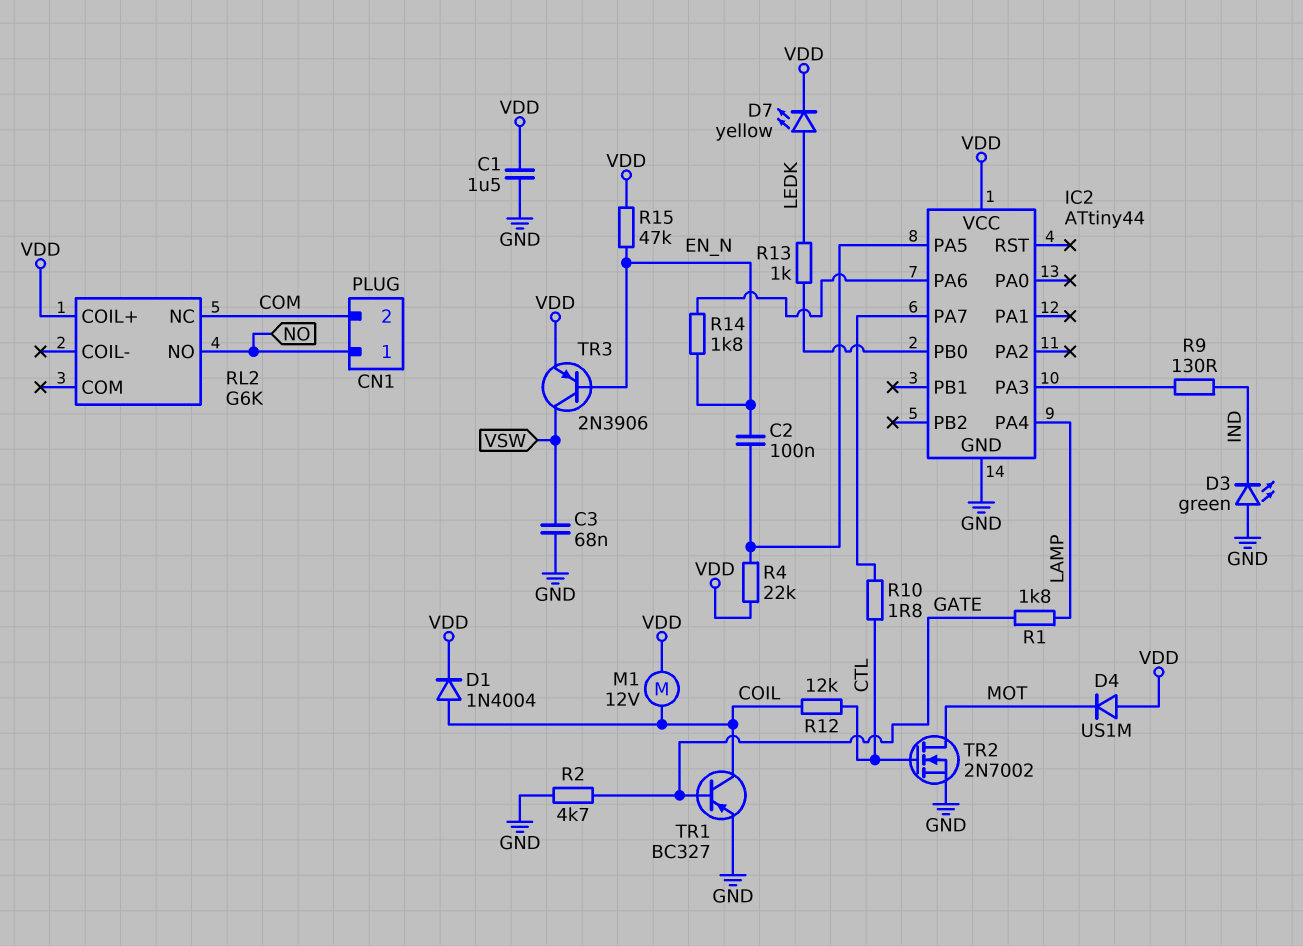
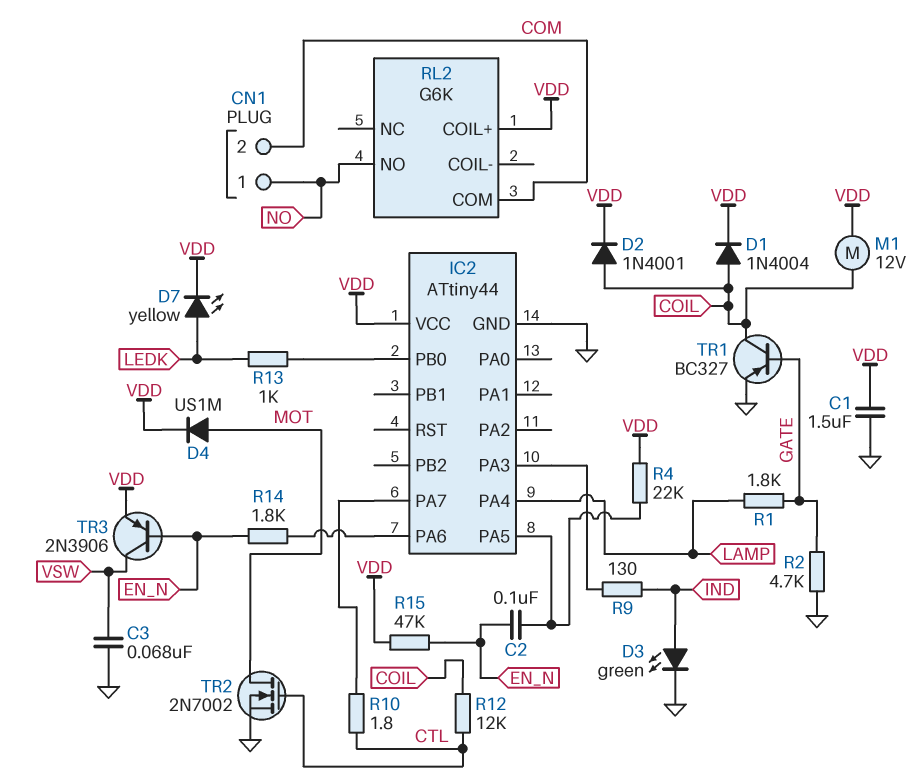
D2: none -> diode 1N4001 (A COIL, K VDD)
D3: LED green (A GND, K IND) -> LED green (A IND, K GND)
D4: diode US1M (A VDD, K MOT) -> diode US1M (A MOT, K VDD)
RL2 pin COM: none -> COM
RL2 pin NC: COM -> none

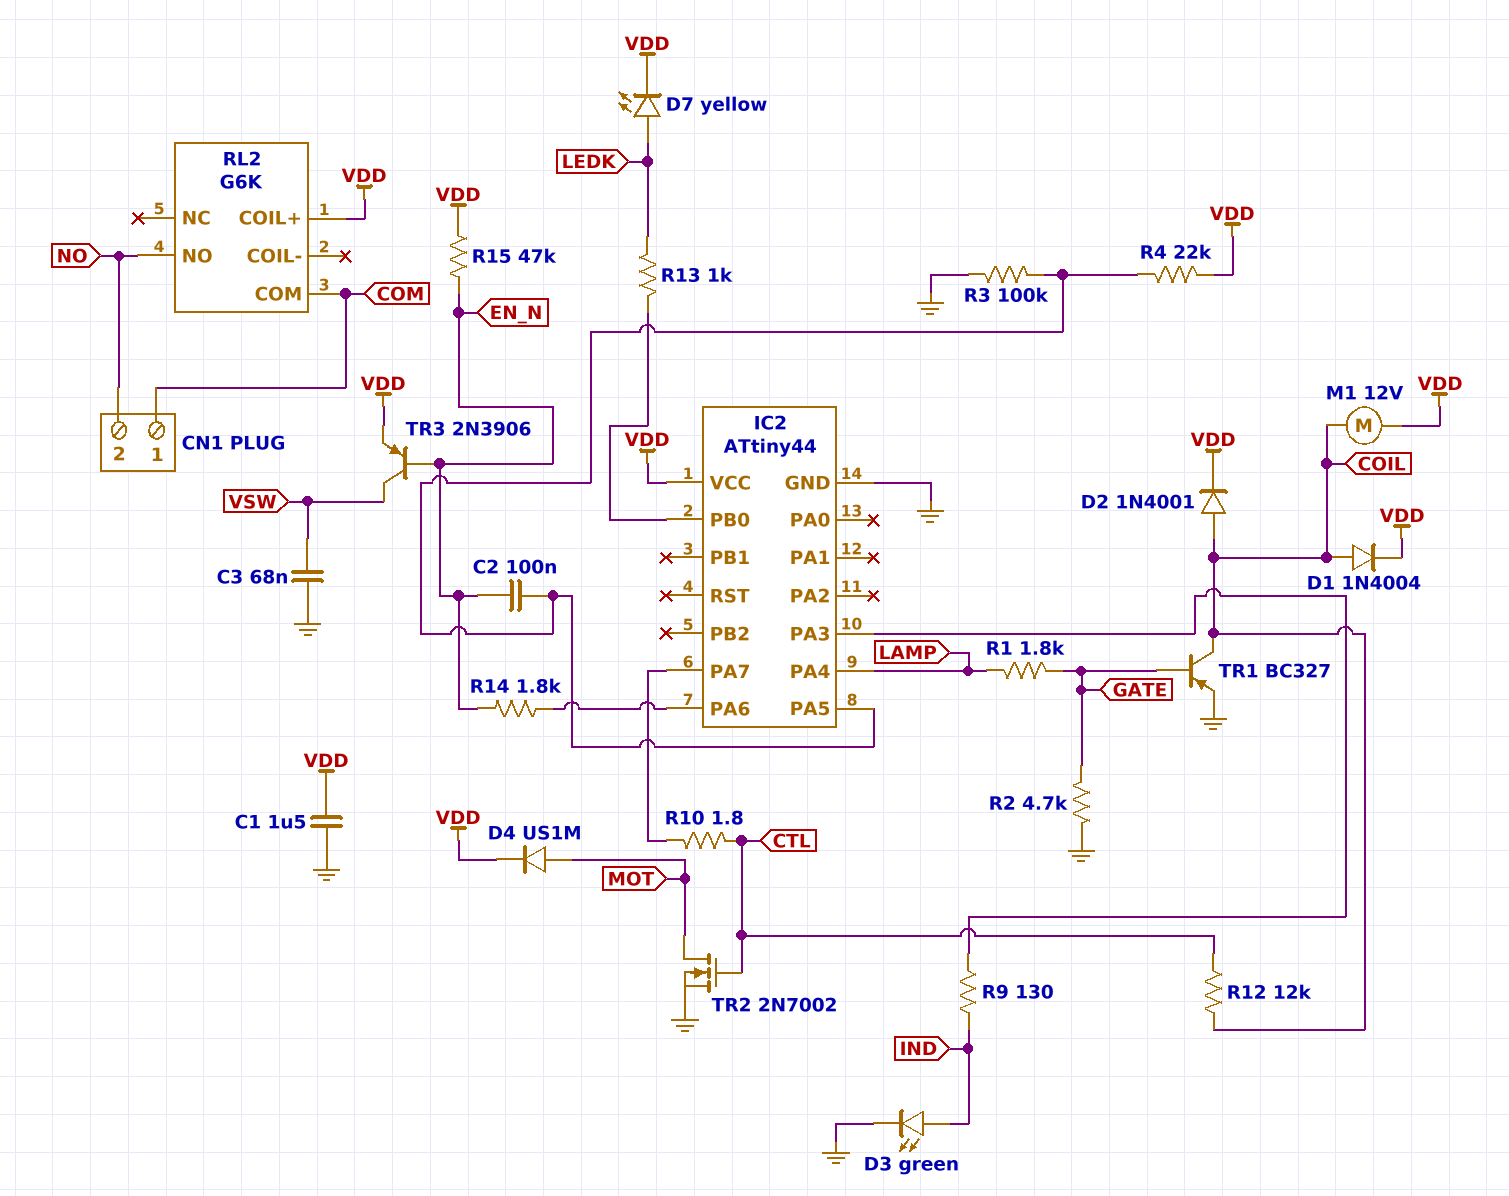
CN1 pin 1: NO -> COM
CN1 pin 2: COM -> NO
R3: none -> 100k (GND, IC2/PA5)

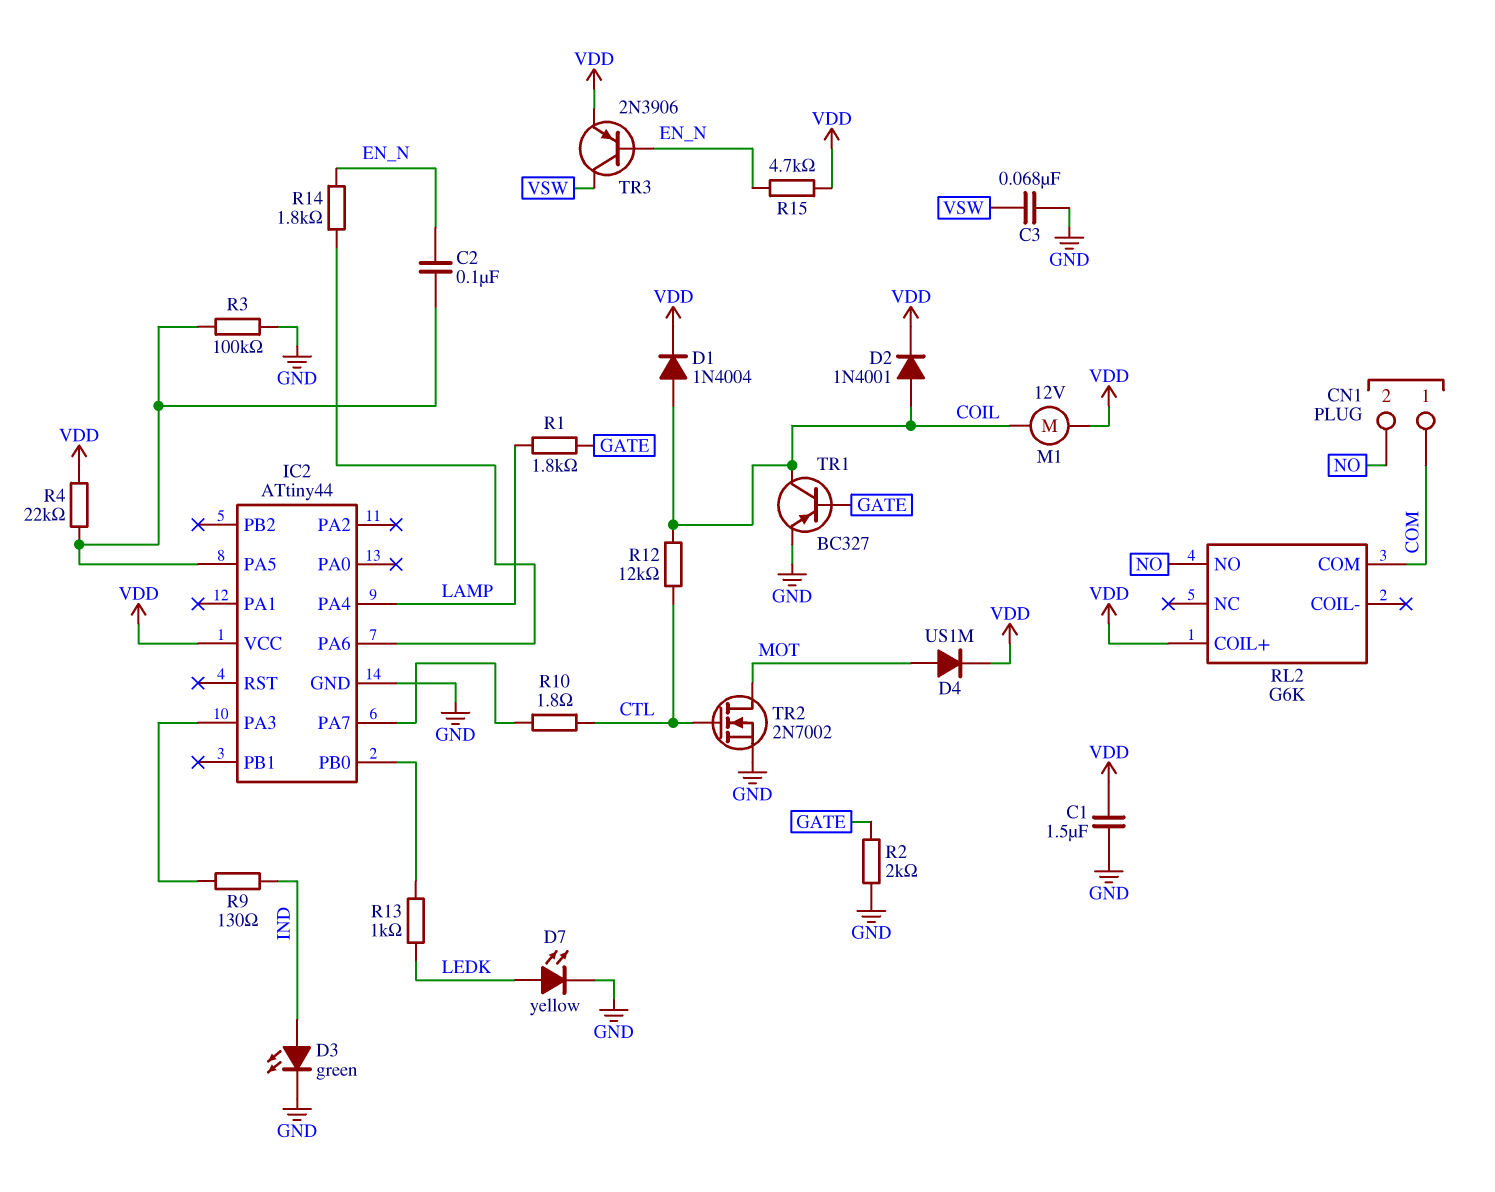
D7: LED yellow (A LEDK, K VDD) -> LED yellow (A LEDK, K GND)
R2: 4.7k (GATE, GND) -> 2k (GATE, GND)
R15: 47k (EN_N, VDD) -> 4.7k (EN_N, VDD)

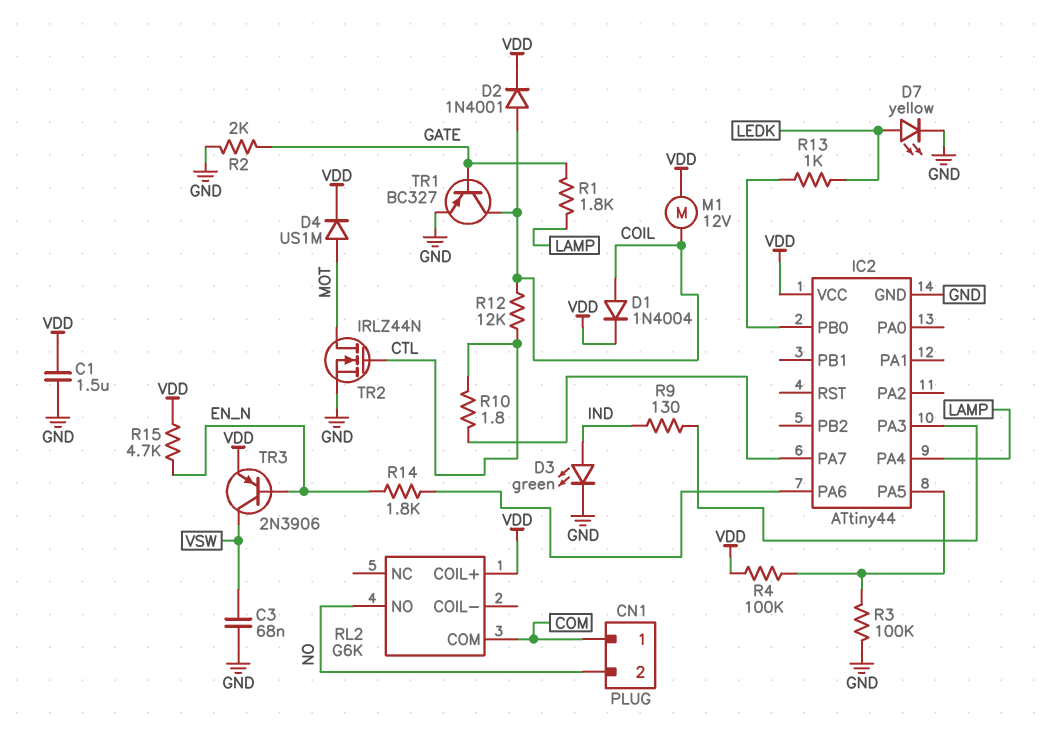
C2: 100nF (EN_N, IC2/PA5) -> none
R4: 22k (IC2/PA5, VDD) -> 100k (IC2/PA5, VDD)
TR2: NMOS 2N7002 (G CTL, D MOT, S GND) -> NMOS IRLZ44N (G CTL, D MOT, S GND)

